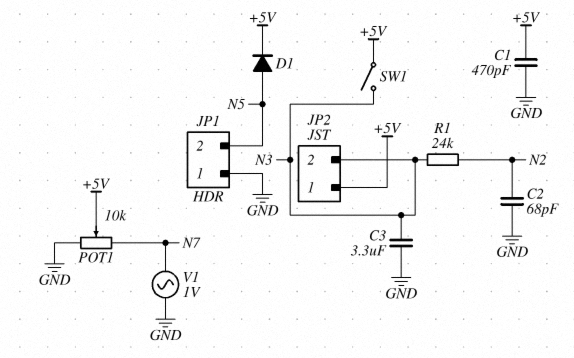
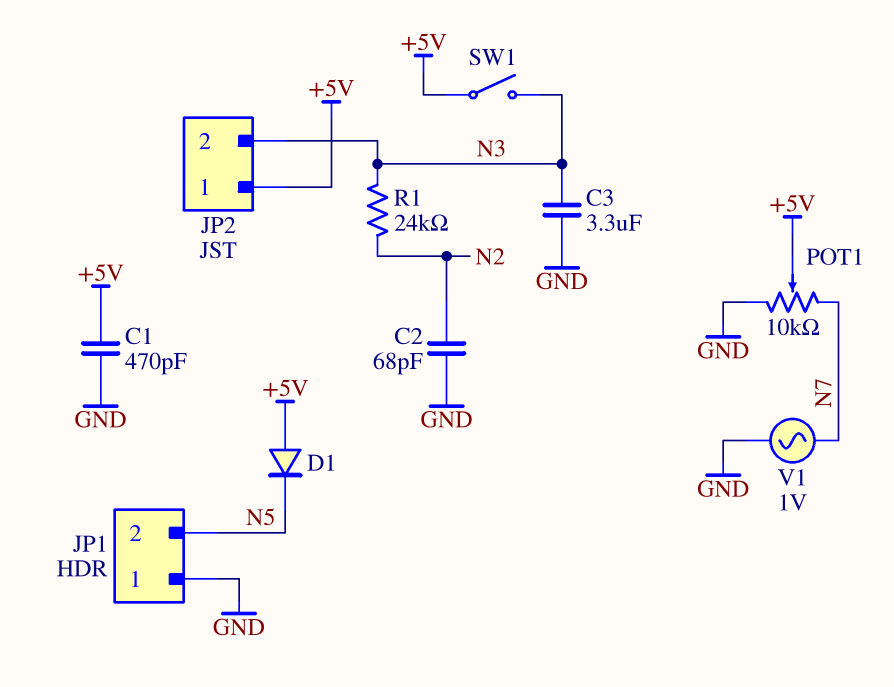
D1: diode (A N5, K +5V) -> diode (A +5V, K N5)

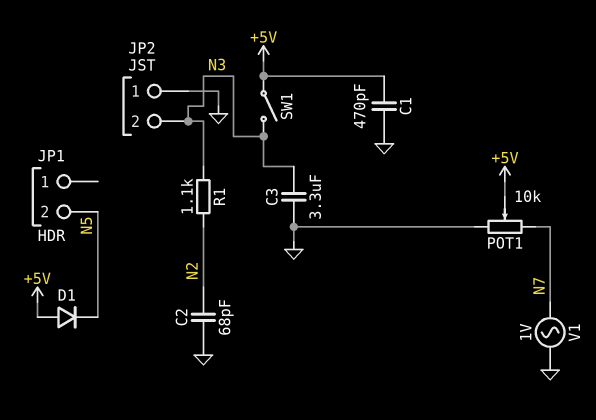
JP1 pin 1: GND -> none
JP2 pin 1: +5V -> GND
R1: 24k (N2, N3) -> 1.1k (N2, N3)

